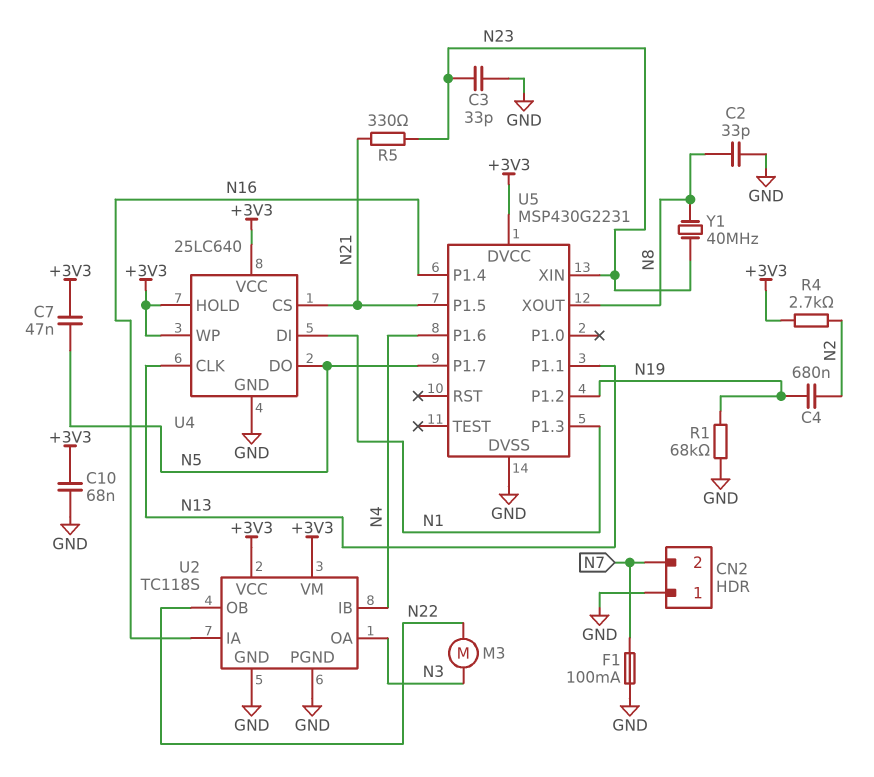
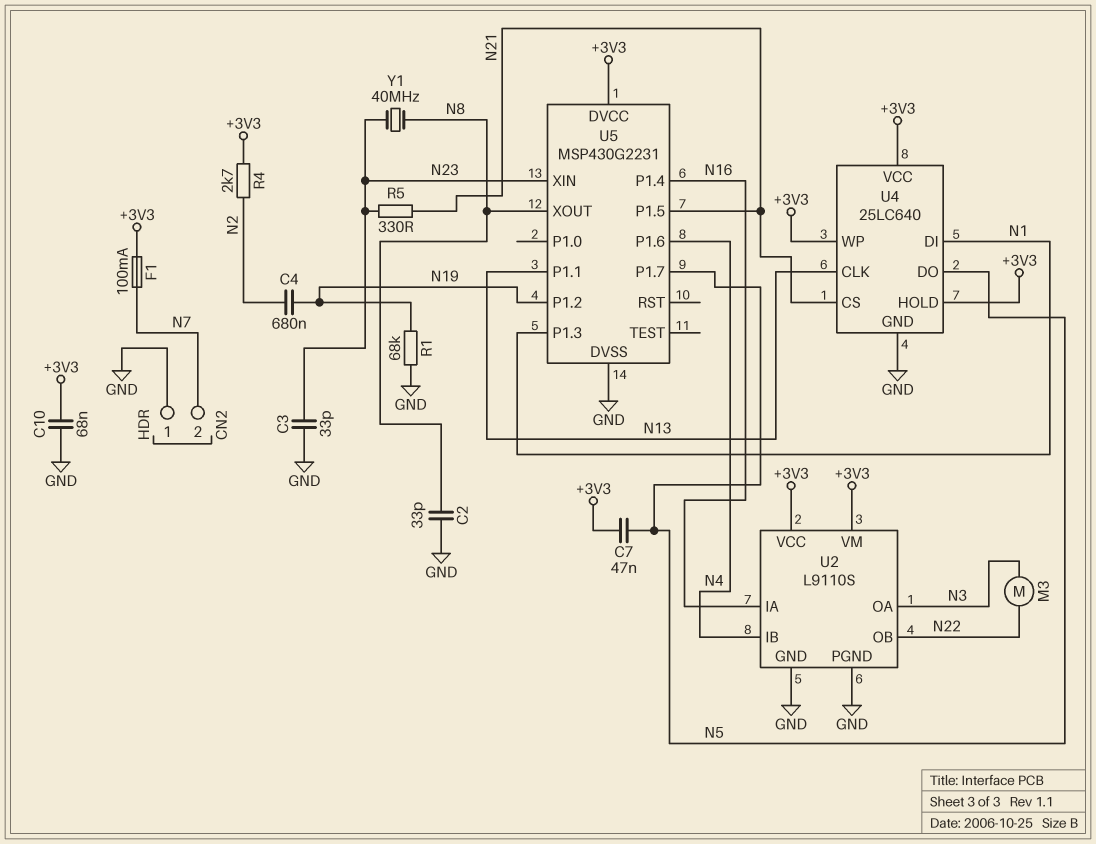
F1: 100mA (GND, N7) -> 100mA (+3V3, N7)
U2: TC118S -> L9110S

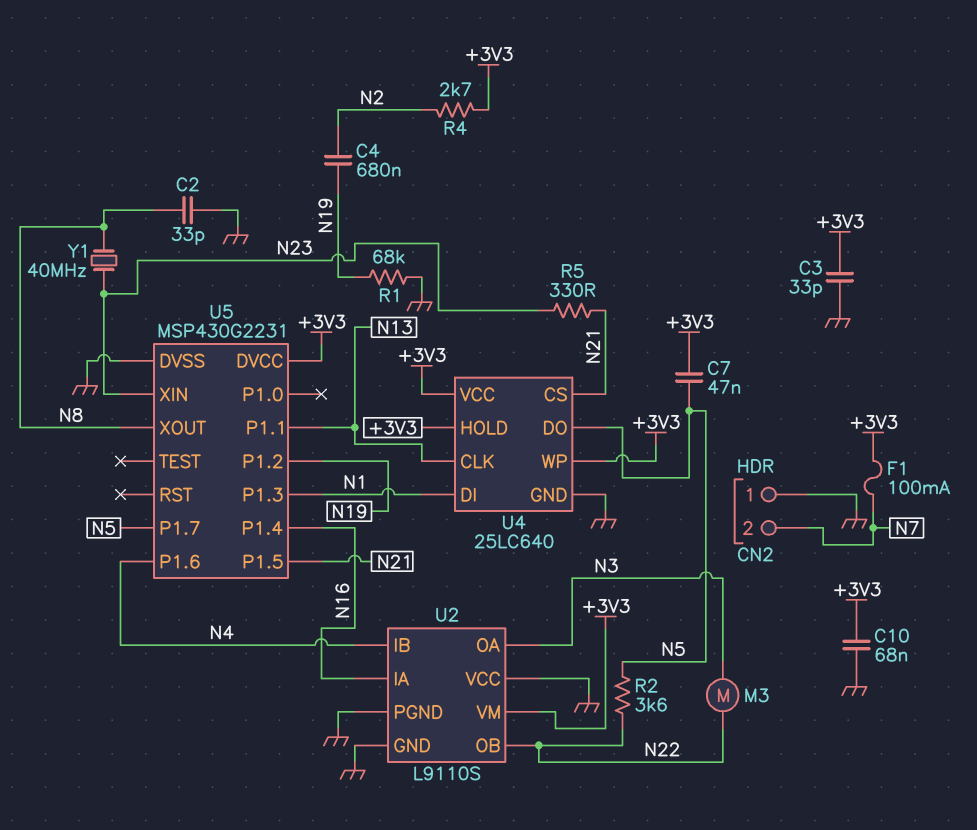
C3: 33pF (GND, N23) -> 33pF (+3V3, GND)
R2: none -> 3.6k (N5, N22)
U2 pin VCC: +3V3 -> GND

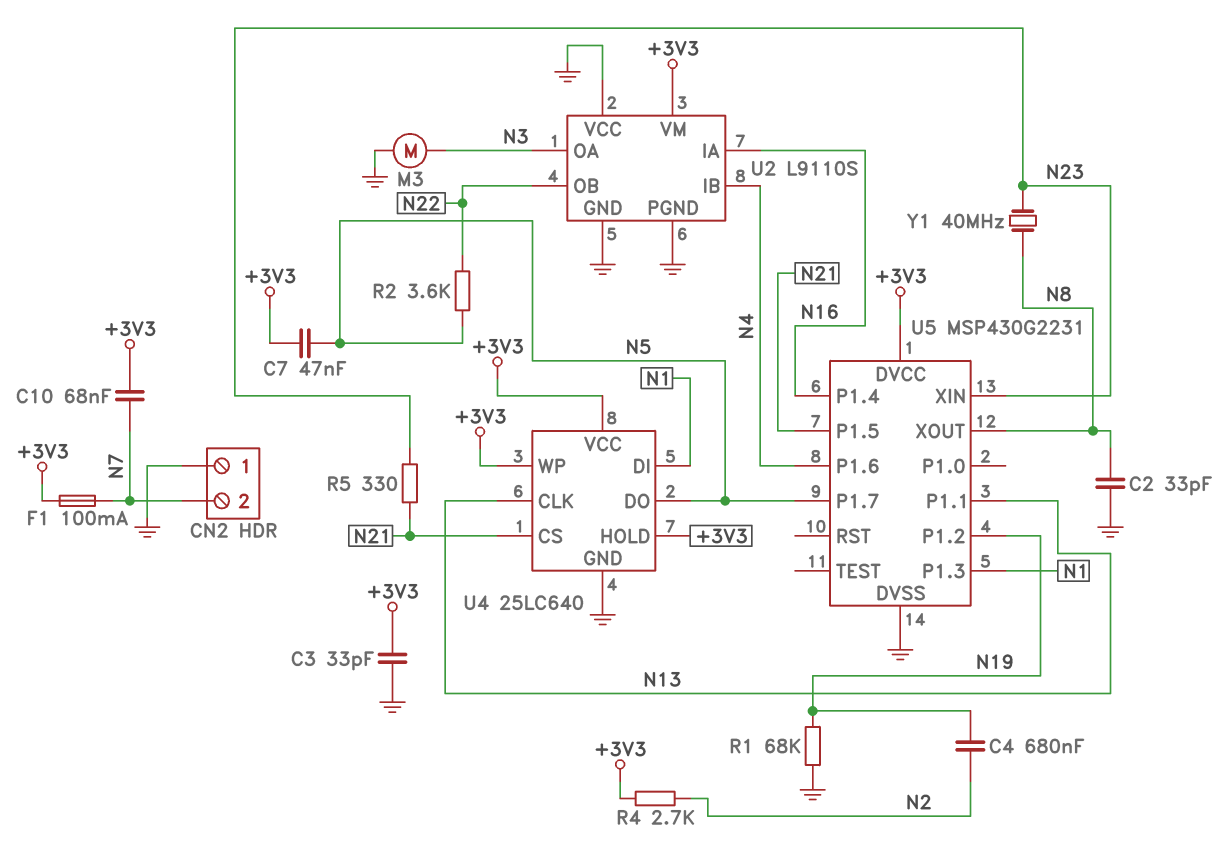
C10: 68nF (+3V3, GND) -> 68nF (+3V3, N7)
M3: motor (N3, N22) -> motor (GND, N3)

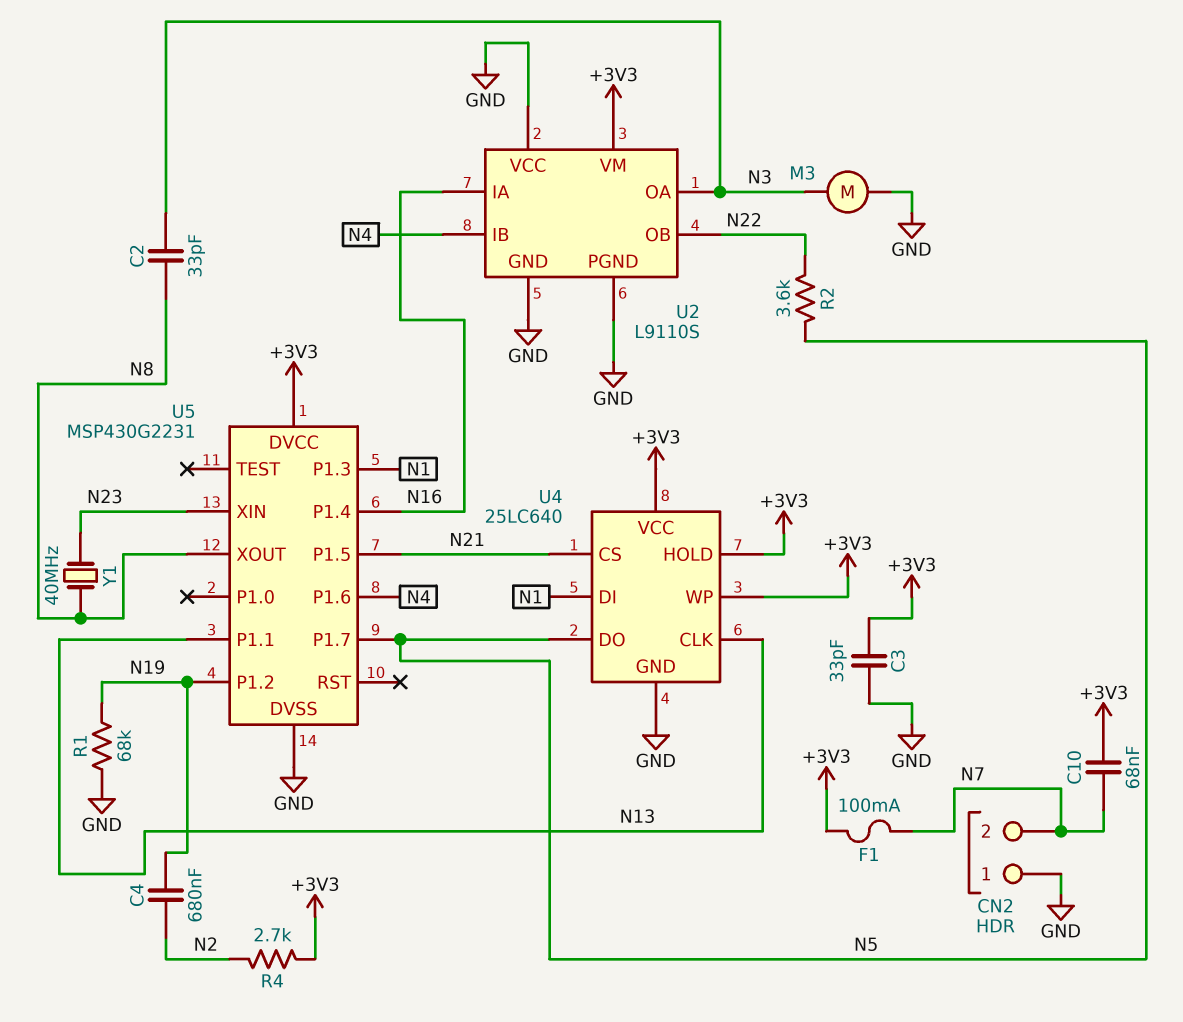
C2: 33pF (GND, N8) -> 33pF (N3, N8)
C7: 47nF (+3V3, N5) -> none
R5: 330 (N21, N23) -> none

